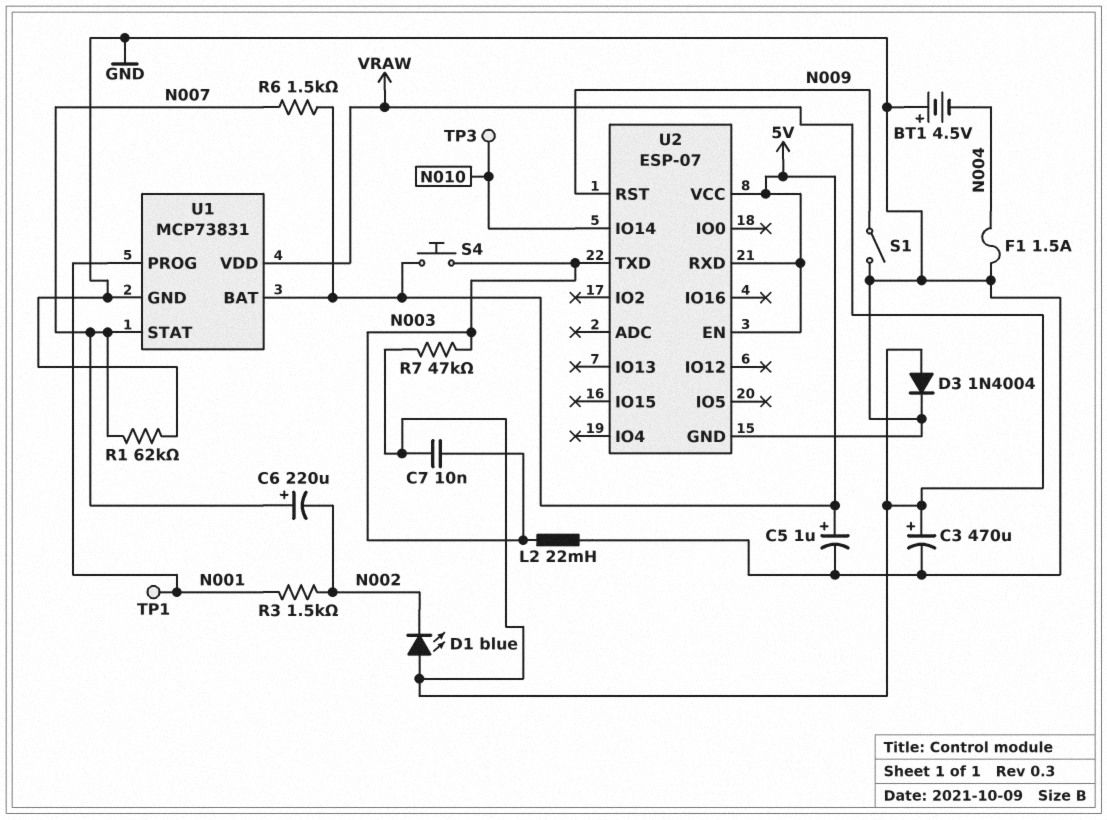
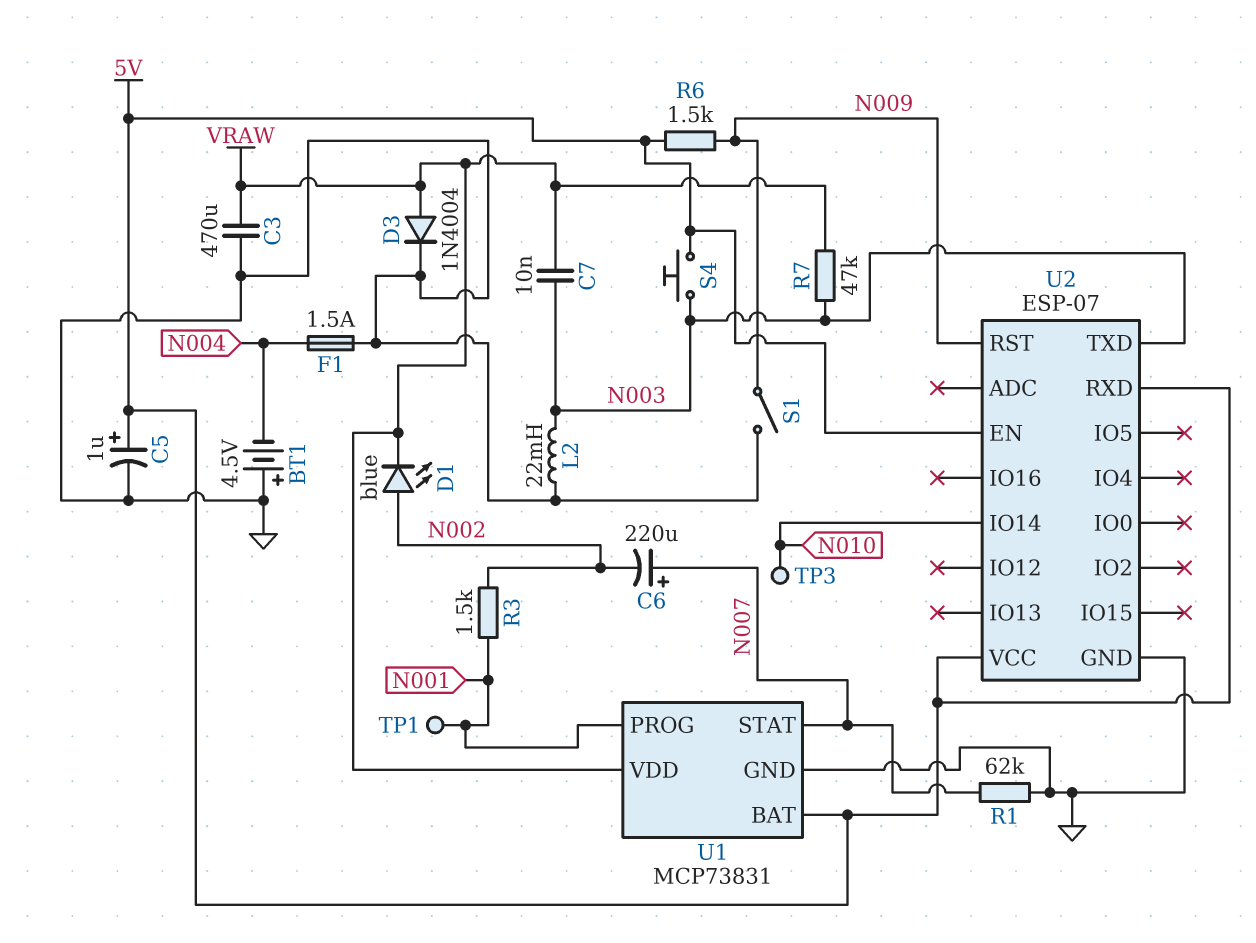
C3: 470uF (plus VRAW, minus GND) -> 470uF (GND, VRAW)
D1: LED blue (A VRAW, K N002) -> LED blue (A N002, K VRAW)
R6: 1.5k (5V, N007) -> 1.5k (5V, N009)

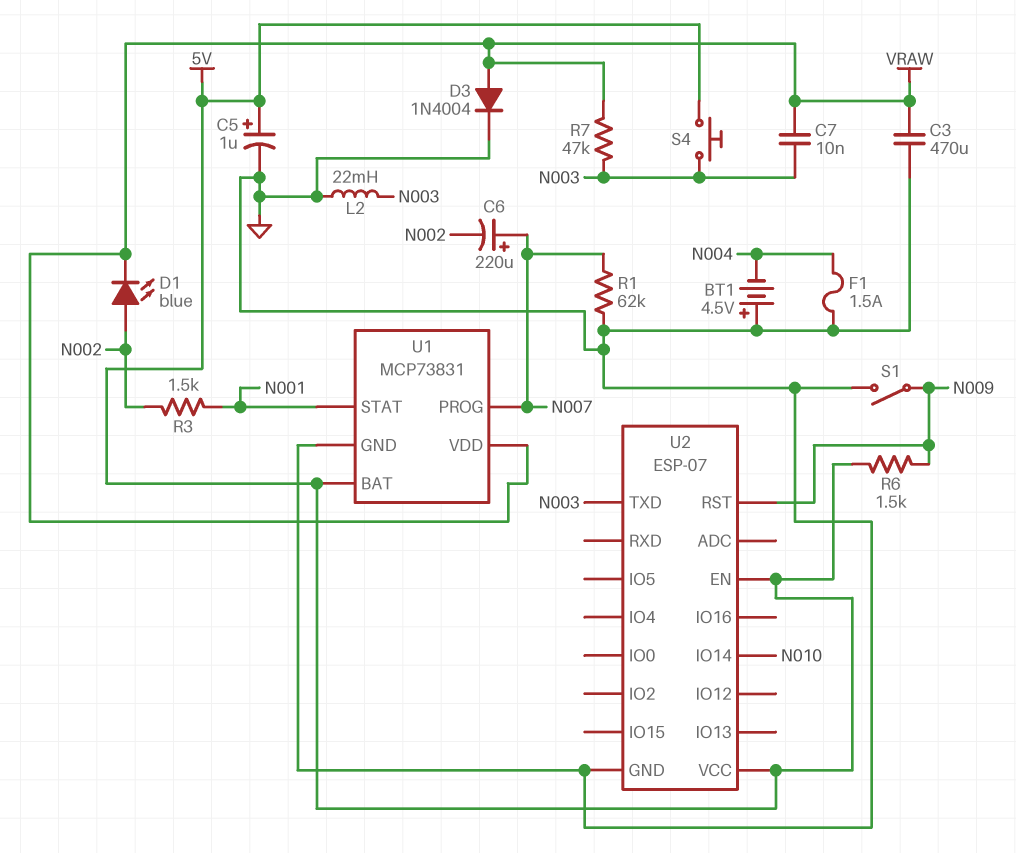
TP1: test point (N001) -> none
TP3: test point (N010) -> none
U1 pin PROG: N001 -> N007
U1 pin STAT: N007 -> N001
U2 pin RXD: 5V -> none

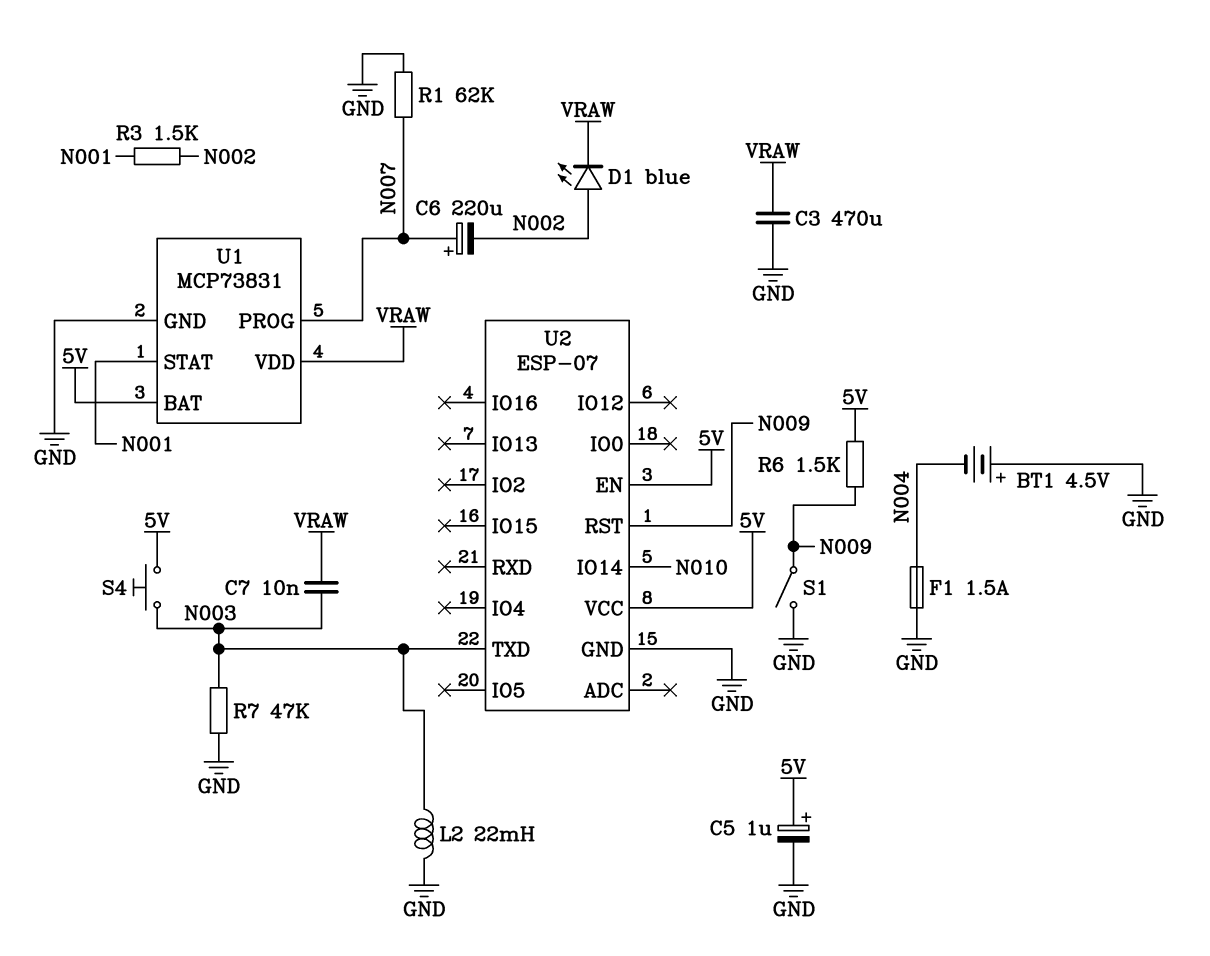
D3: diode 1N4004 (A VRAW, K GND) -> none
R7: 47k (N003, VRAW) -> 47k (GND, N003)

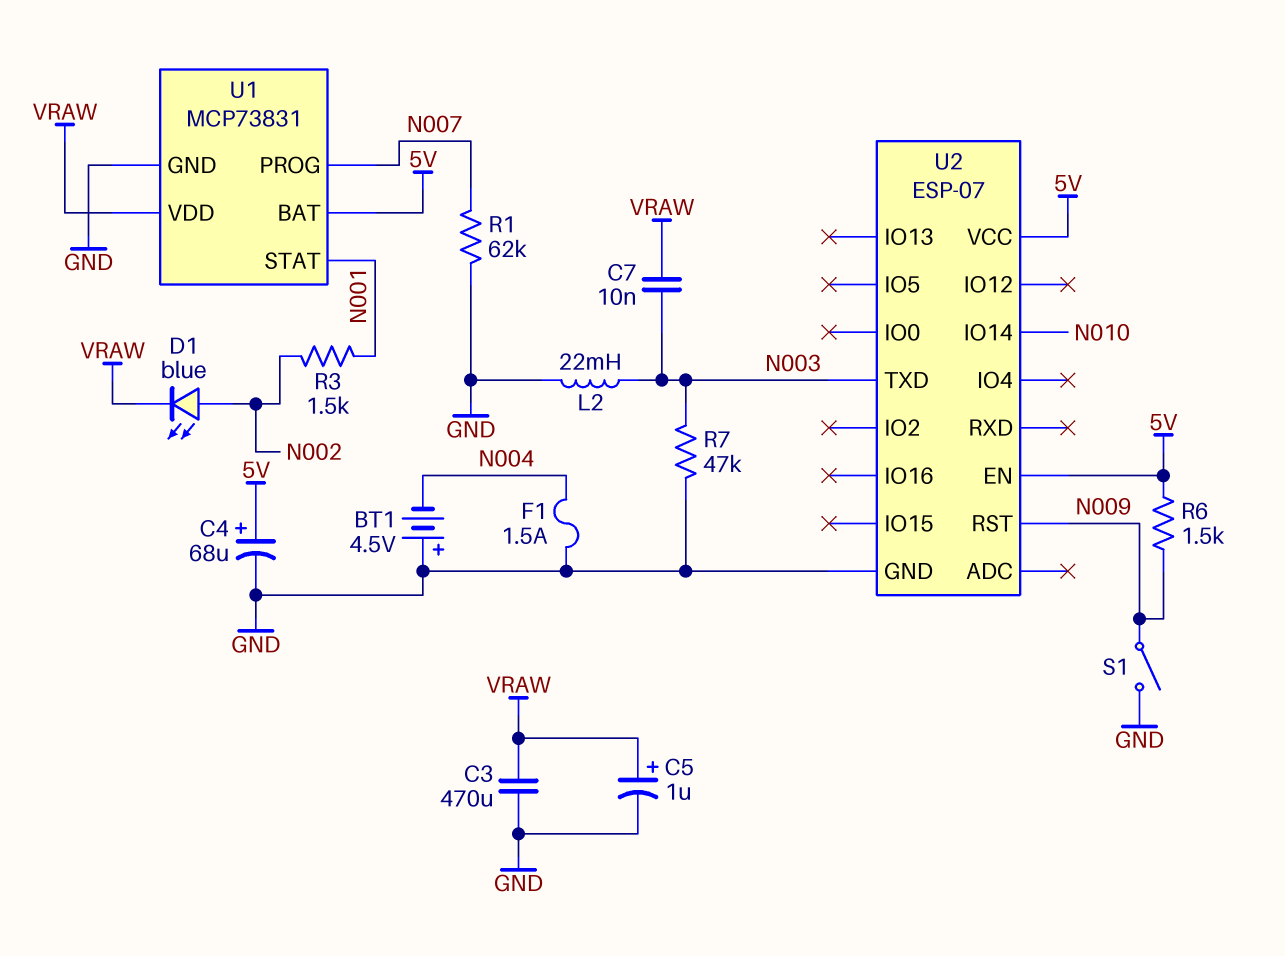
C4: none -> 68uF (plus 5V, minus GND)
C5: 1uF (plus 5V, minus GND) -> 1uF (plus VRAW, minus GND)
C6: 220uF (plus N007, minus N002) -> none
S4: button (5V, N003) -> none

